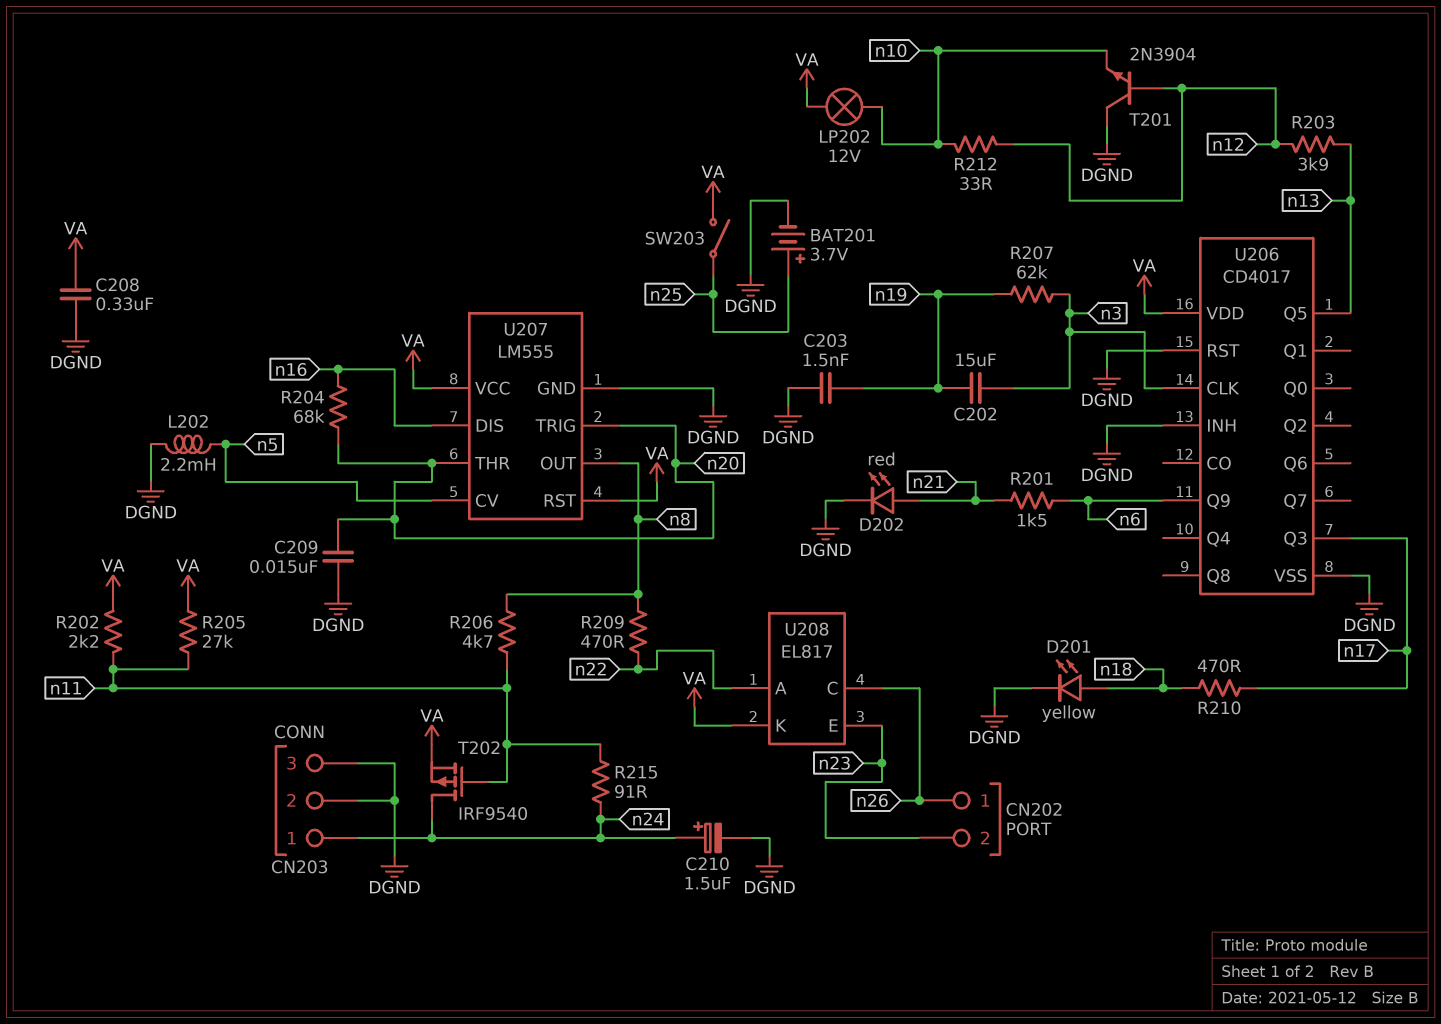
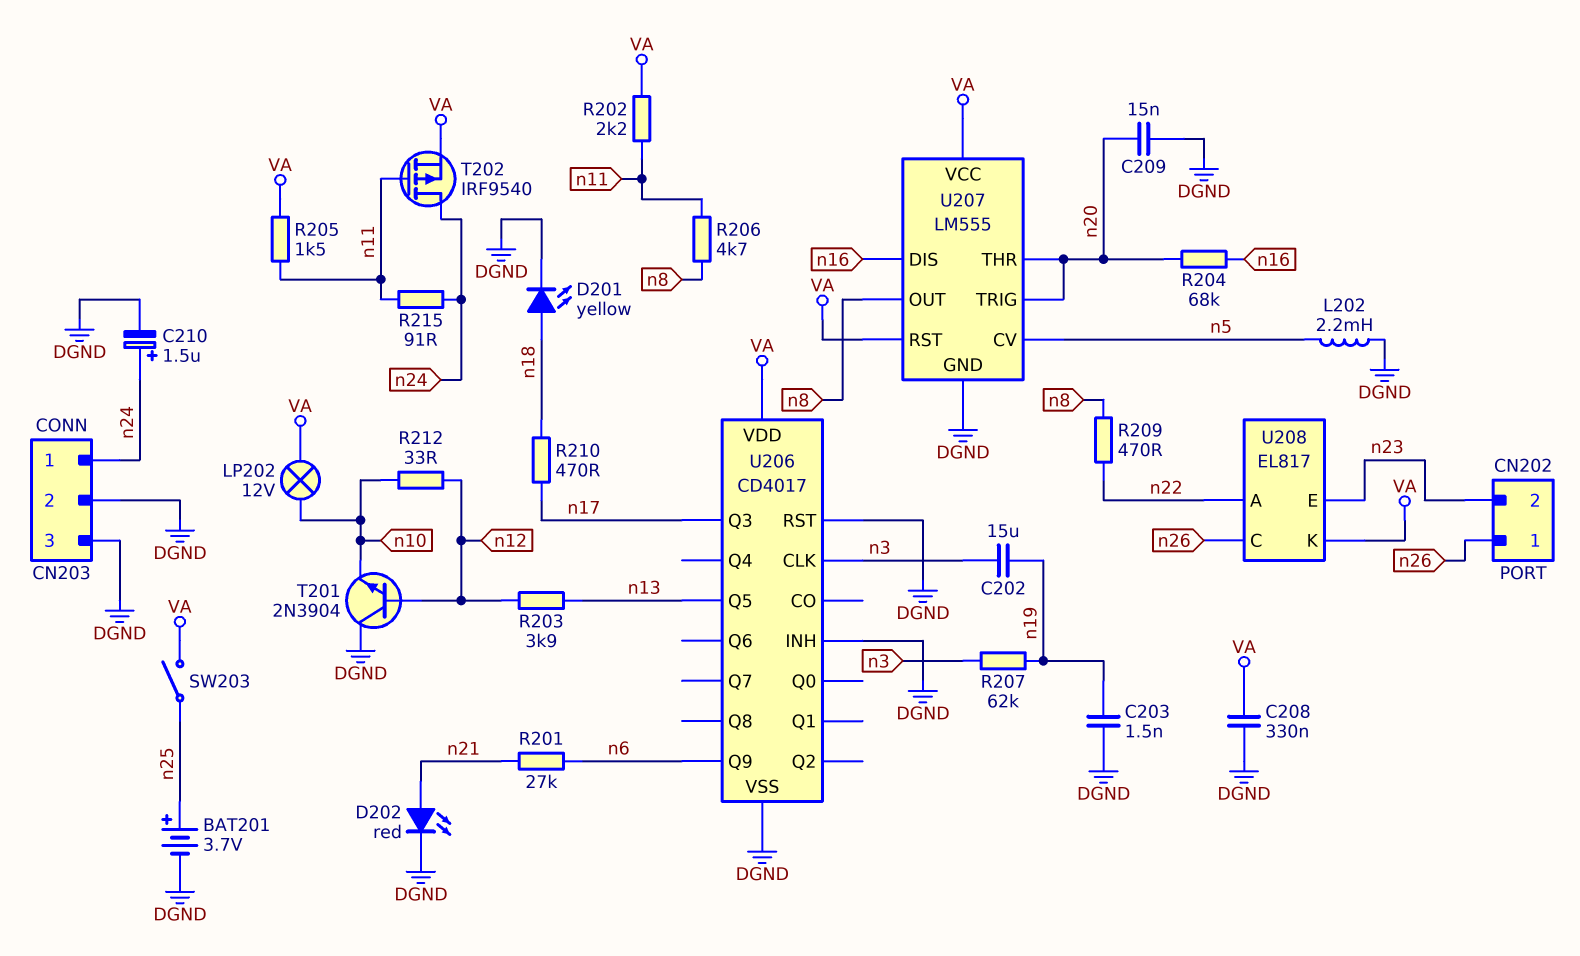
R201: 1.5k (n6, n21) -> 27k (n6, n21)
R205: 27k (VA, n11) -> 1.5k (VA, n11)

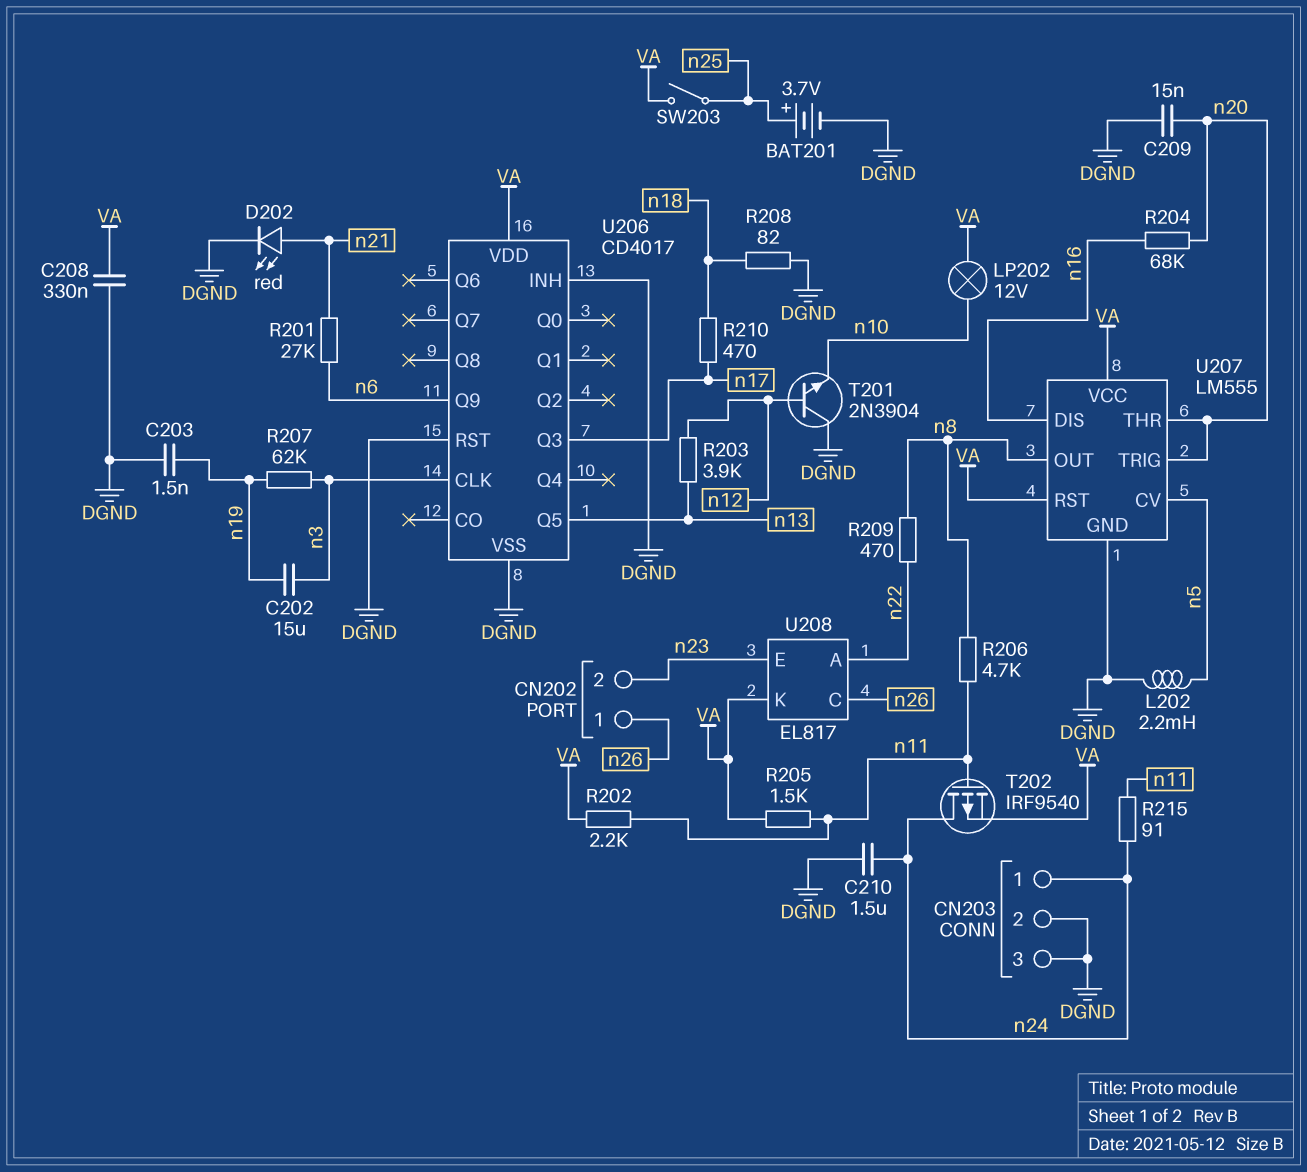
C210: 1.5uF (plus n24, minus DGND) -> 1.5uF (DGND, n24)
D201: LED yellow (A n18, K DGND) -> none
R208: none -> 82 (DGND, n18)
R212: 33 (n10, n12) -> none

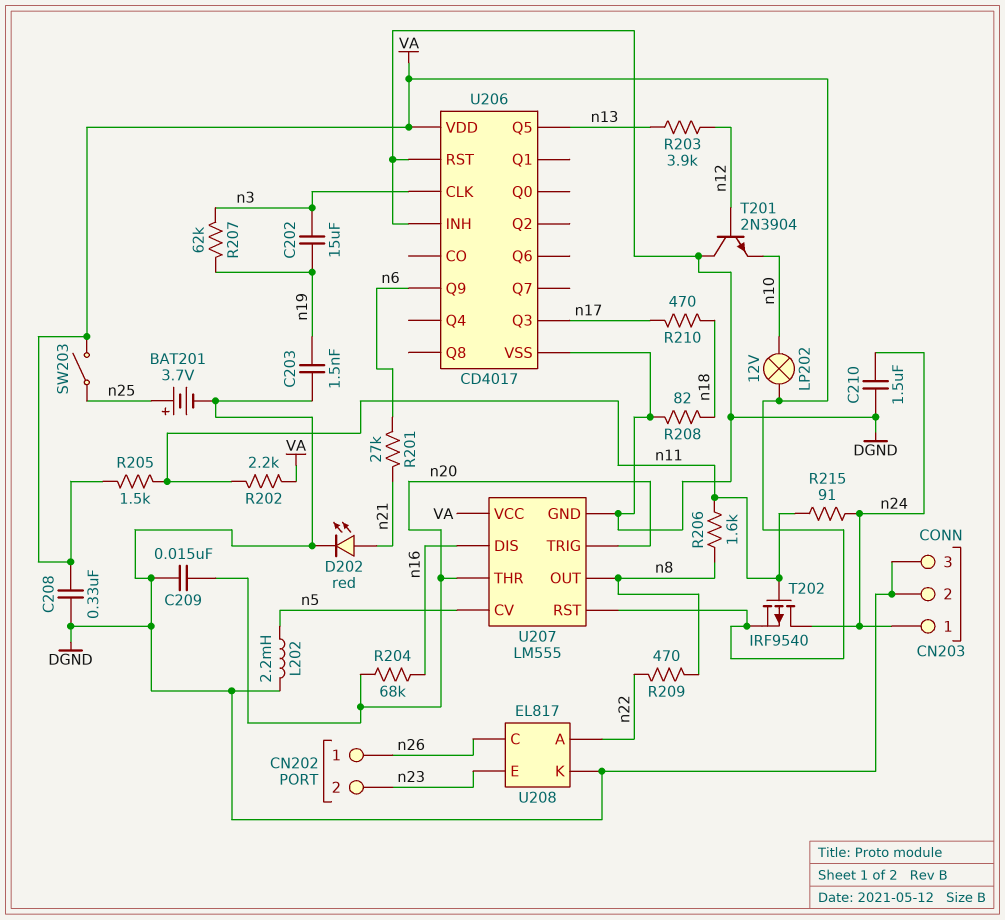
R206: 4.7k (n8, n11) -> 1.6k (n8, n11)
U208 pin K: VA -> DGND

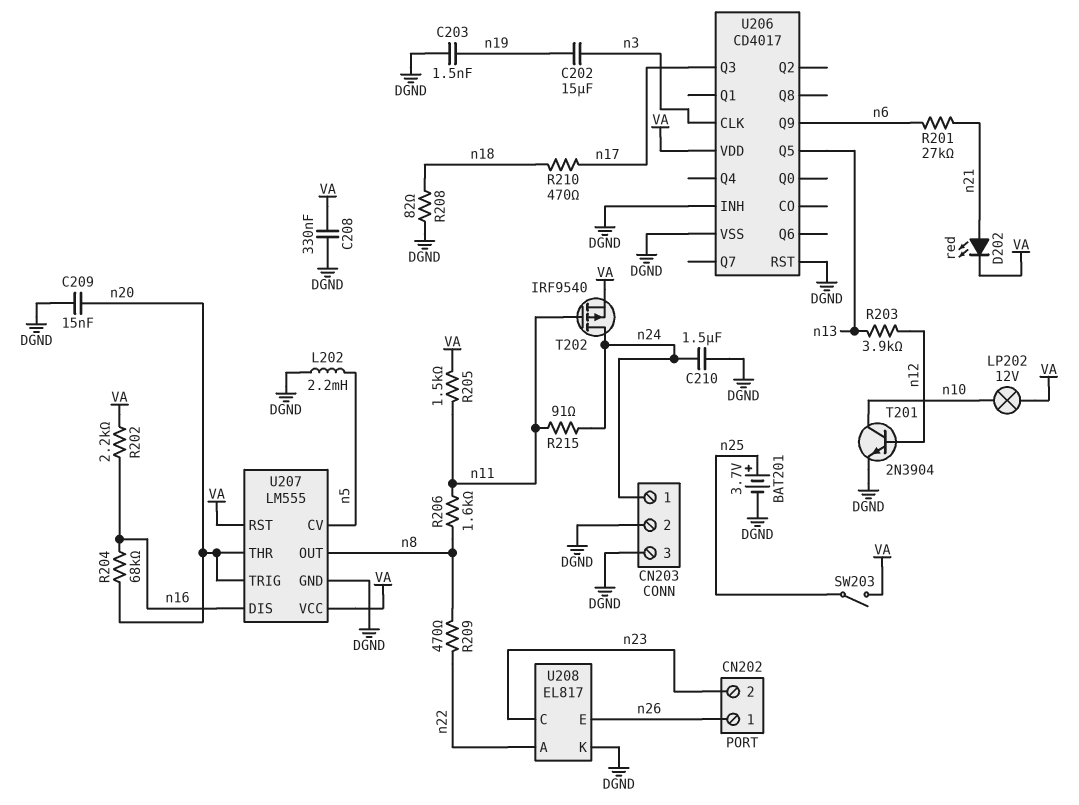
D202: LED red (A n21, K DGND) -> LED red (A n21, K VA)
R202: 2.2k (VA, n11) -> 2.2k (VA, n16)
R207: 62k (n3, n19) -> none
T201: NPN 2N3904 (B n12, C DGND, E n10) -> NPN 2N3904 (B n12, C n10, E DGND)
U208 pin C: n26 -> n23
U208 pin E: n23 -> n26

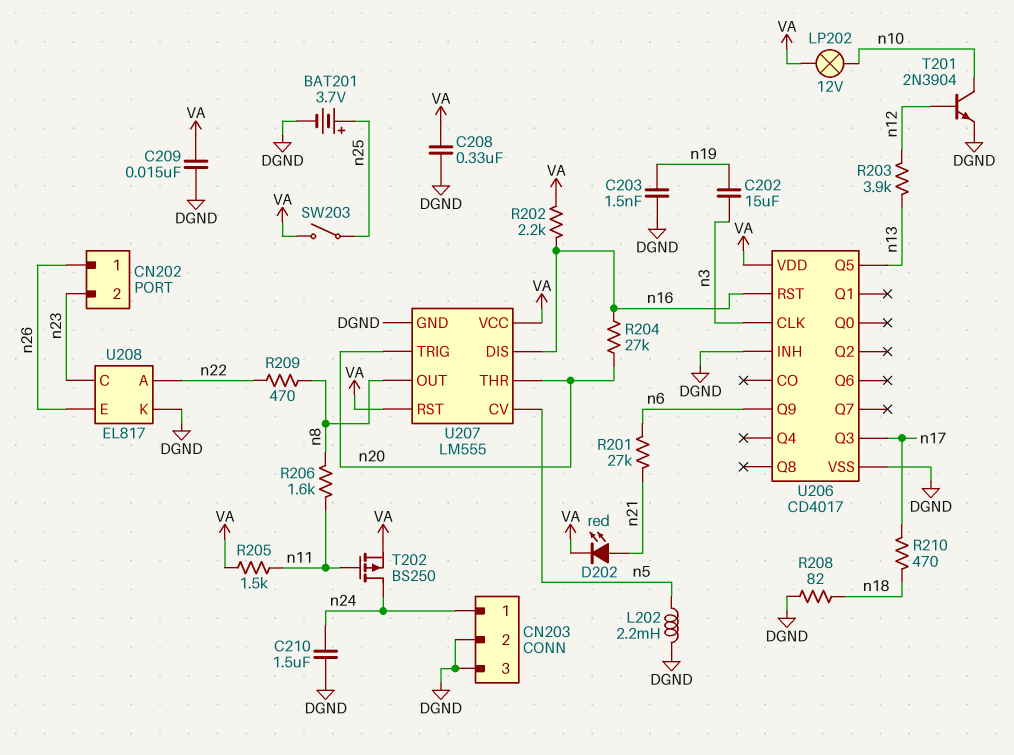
C209: 15nF (DGND, n20) -> 15nF (DGND, VA)
R204: 68k (n16, n20) -> 27k (n16, n20)
R215: 91 (n11, n24) -> none
T202: PMOS IRF9540 (G n11, D n24, S VA) -> PMOS BS250 (G n11, D n24, S VA)
U206 pin RST: DGND -> n16

